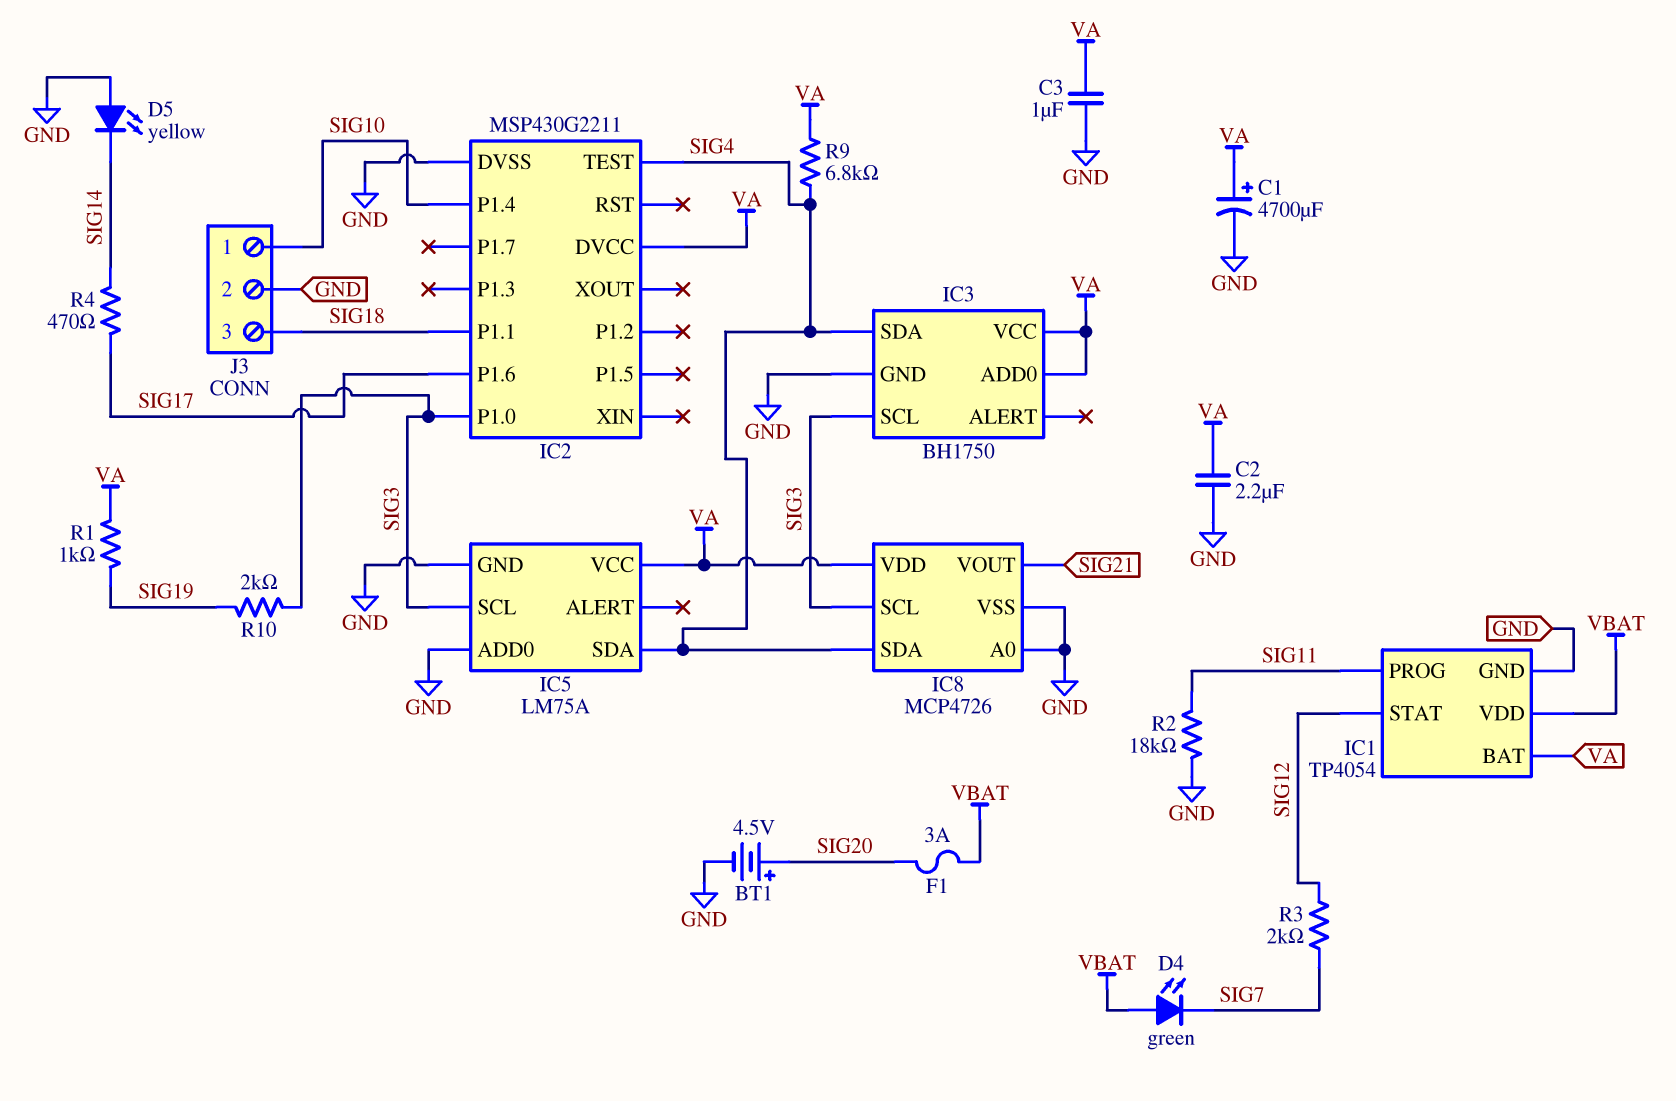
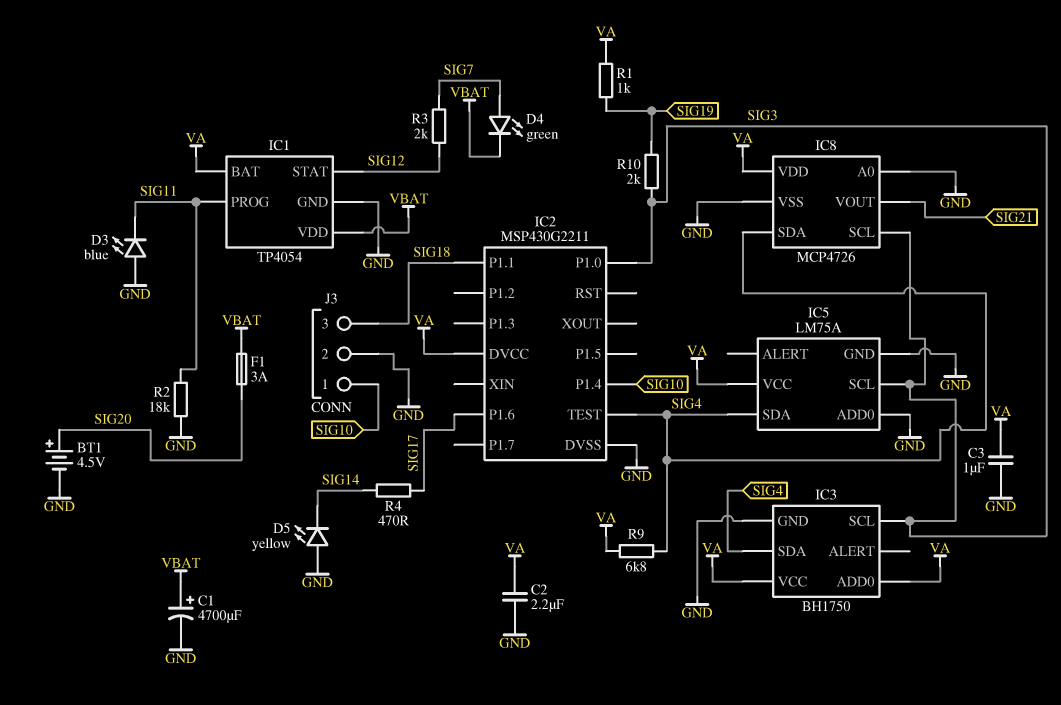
C1: 4700uF (plus VA, minus GND) -> 4700uF (plus VBAT, minus GND)
D3: none -> LED blue (A GND, K SIG11)
D4: LED green (A VBAT, K SIG7) -> LED green (A SIG7, K VBAT)

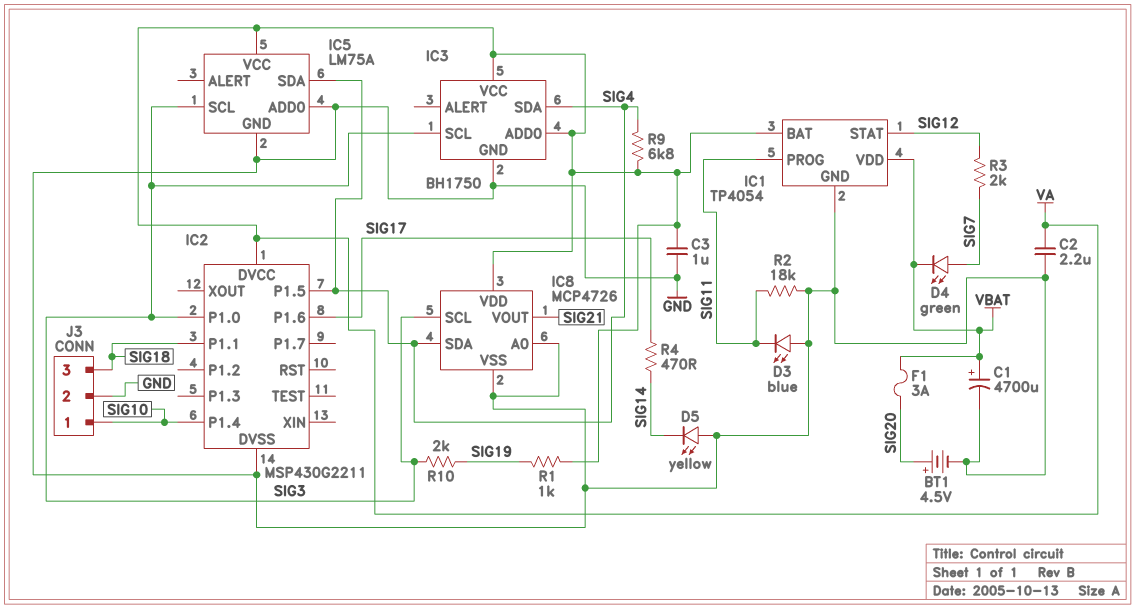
IC2 pin P1.5: none -> SIG4
IC2 pin TEST: SIG4 -> none

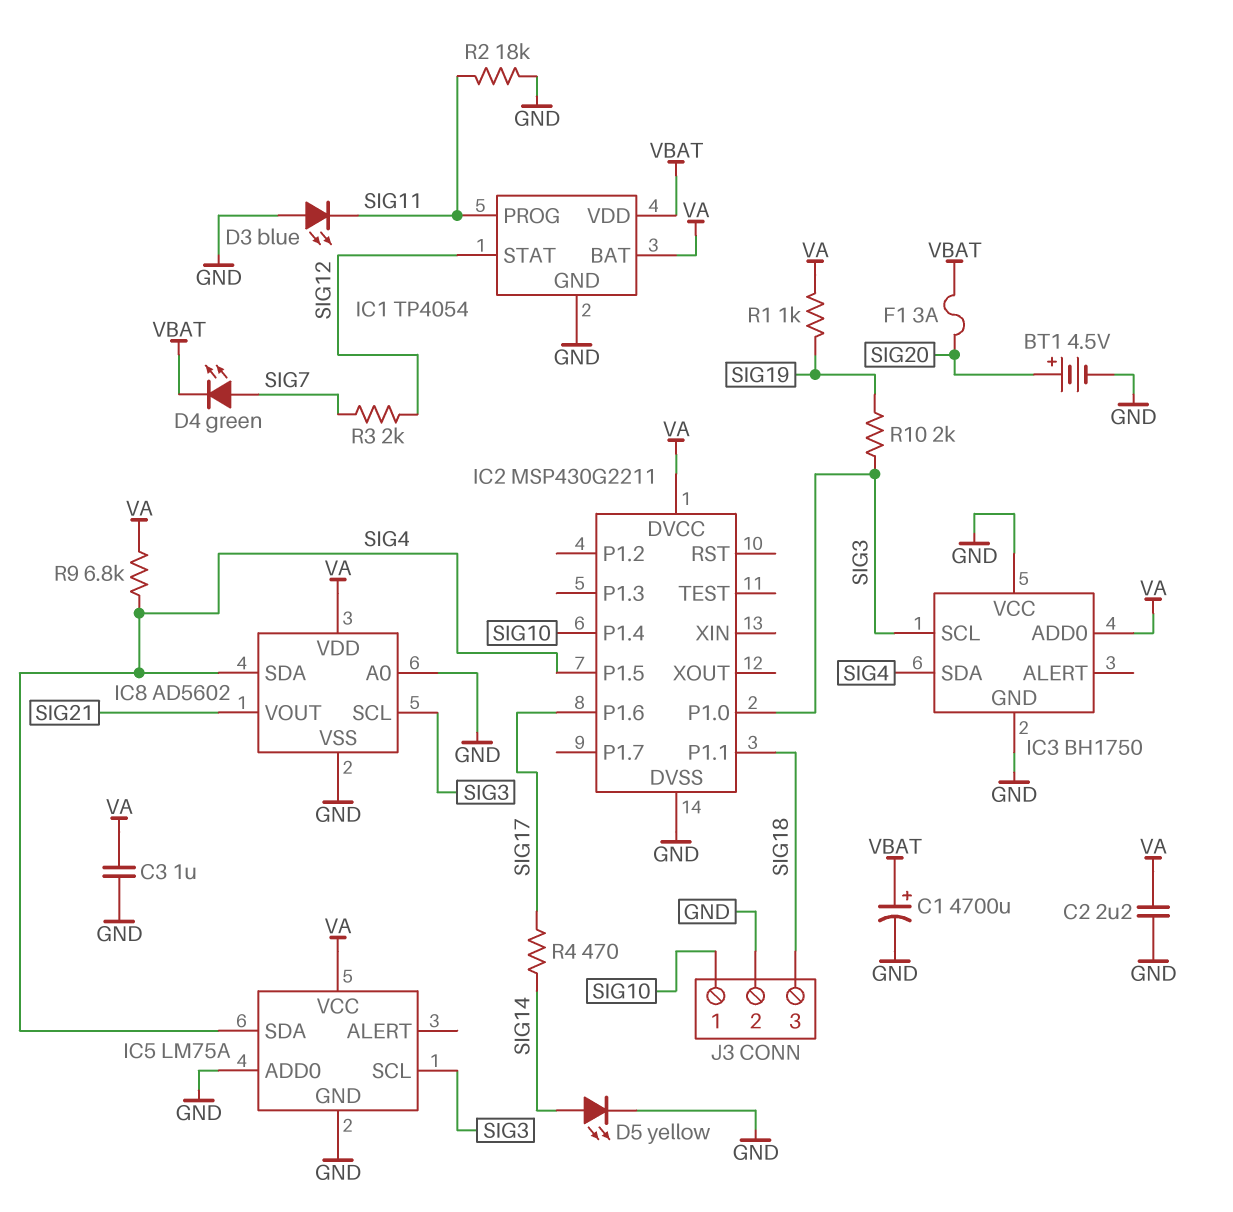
D5: LED yellow (A GND, K SIG14) -> LED yellow (A SIG14, K GND)
IC3 pin VCC: VA -> GND
IC8: MCP4726 -> AD5602

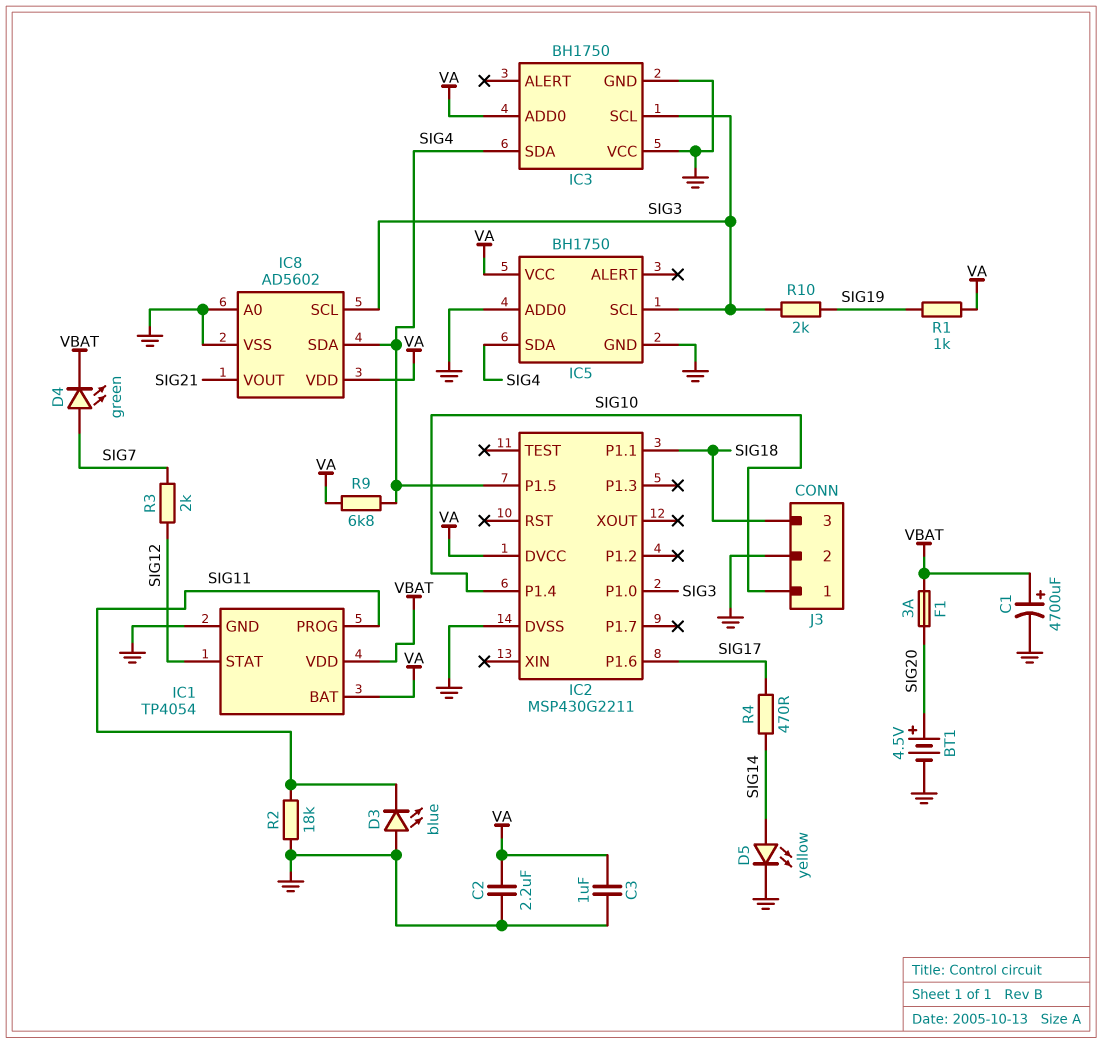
IC5: LM75A -> BH1750

